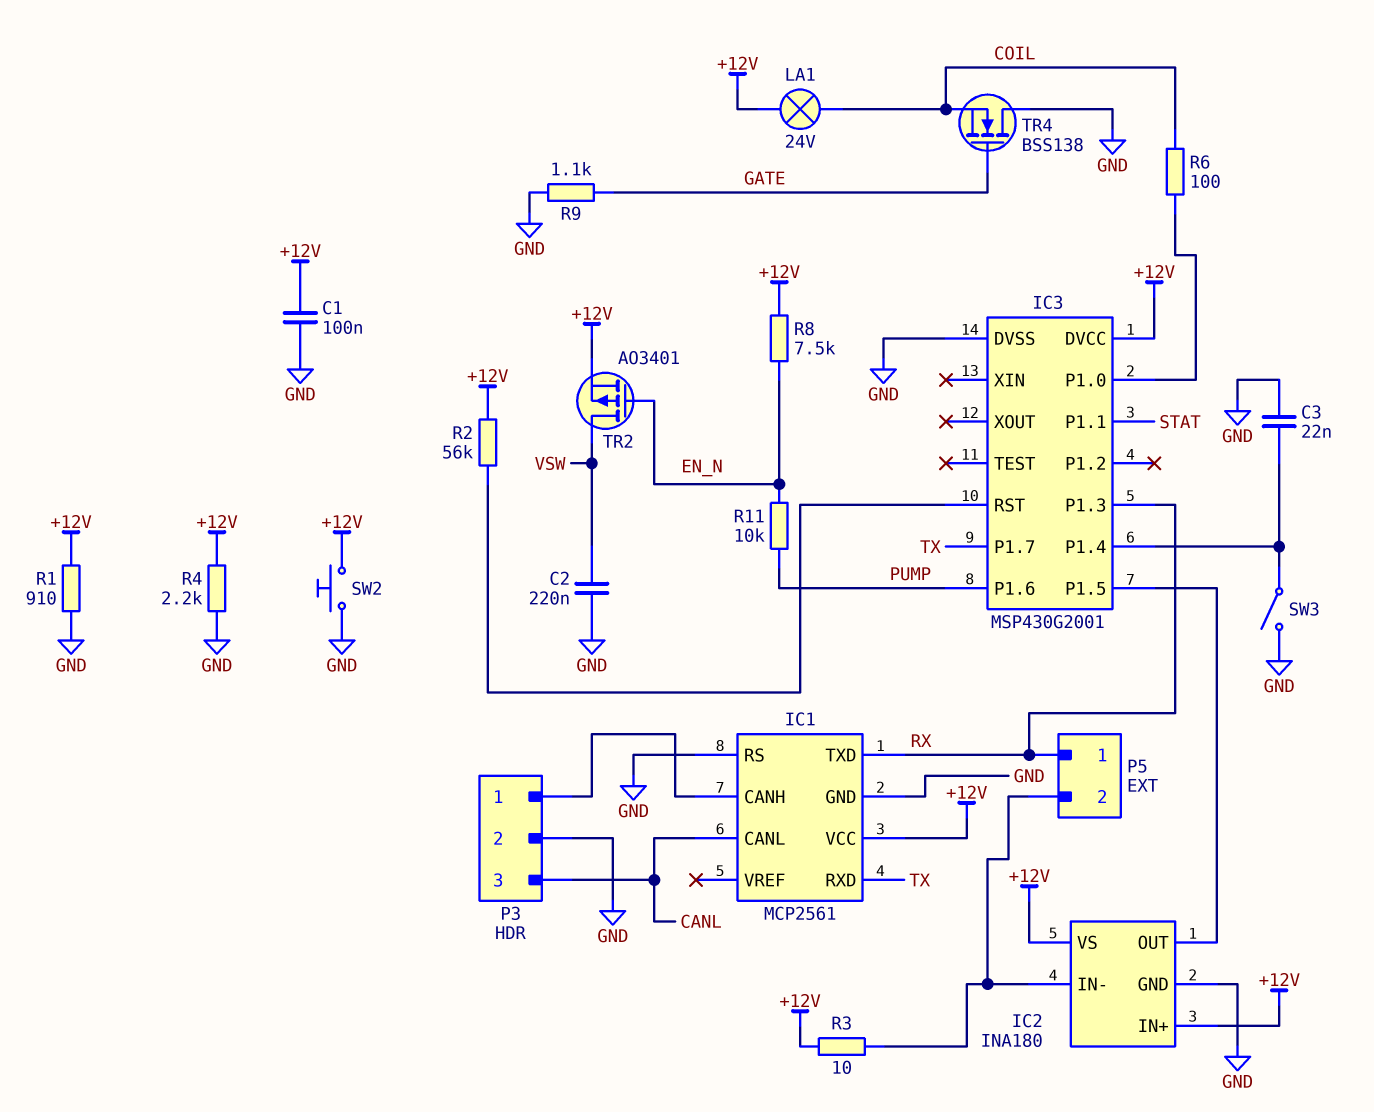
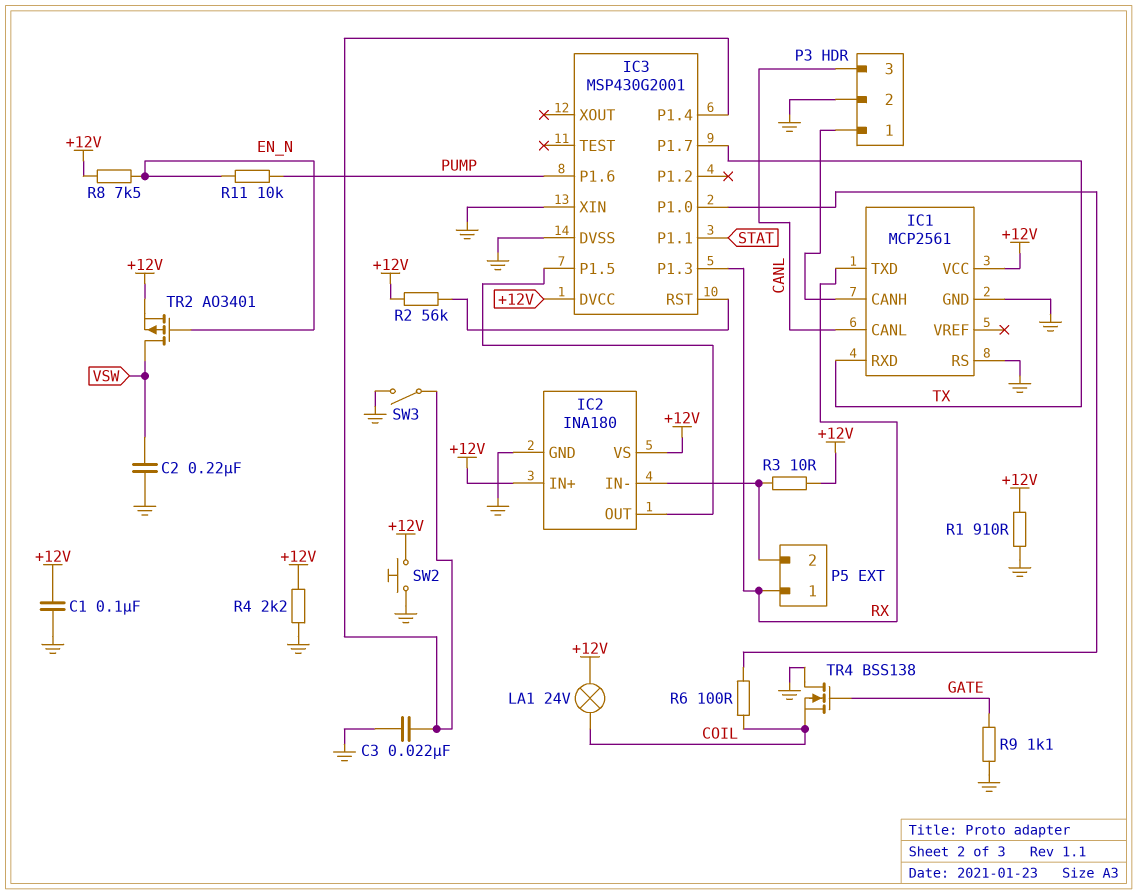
IC3 pin XIN: none -> GND

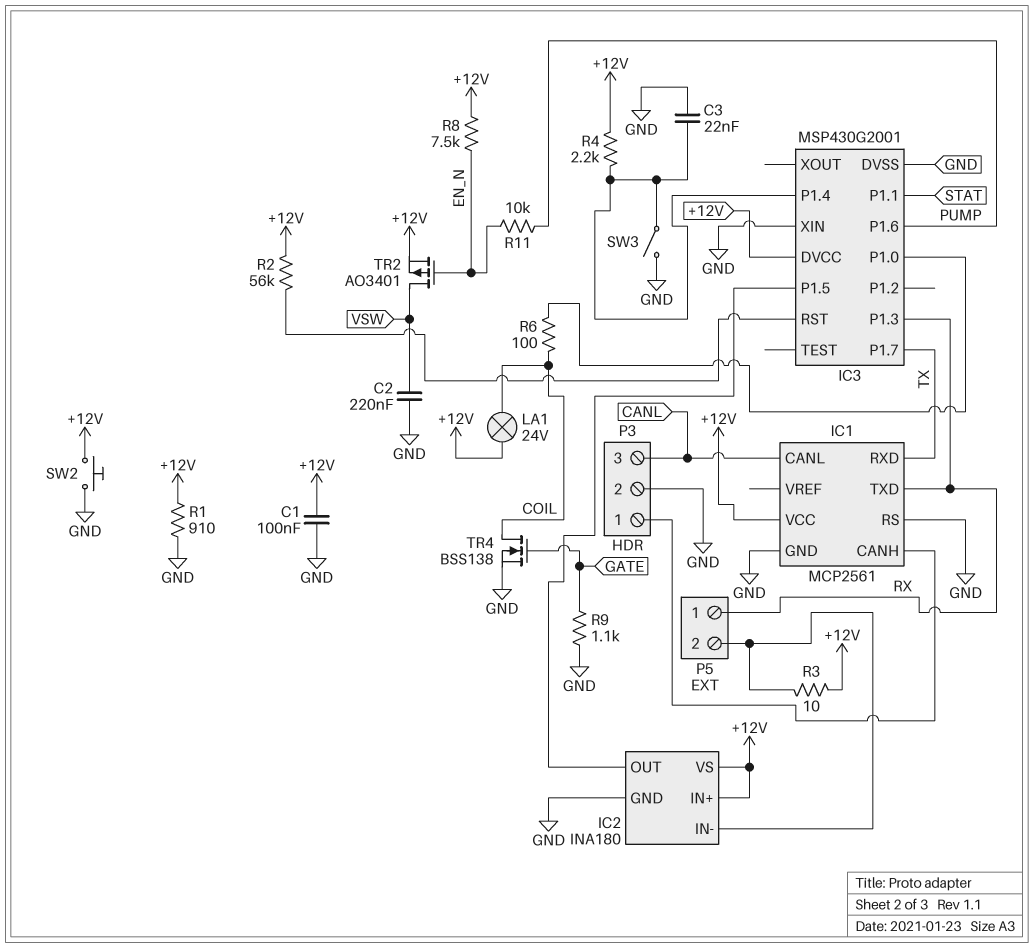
R4: 2.2k (+12V, GND) -> 2.2k (+12V, IC3/P1.4)
TR4: NMOS BSS138 (G GATE, D GND, S COIL) -> NMOS BSS138 (G GATE, D COIL, S GND)

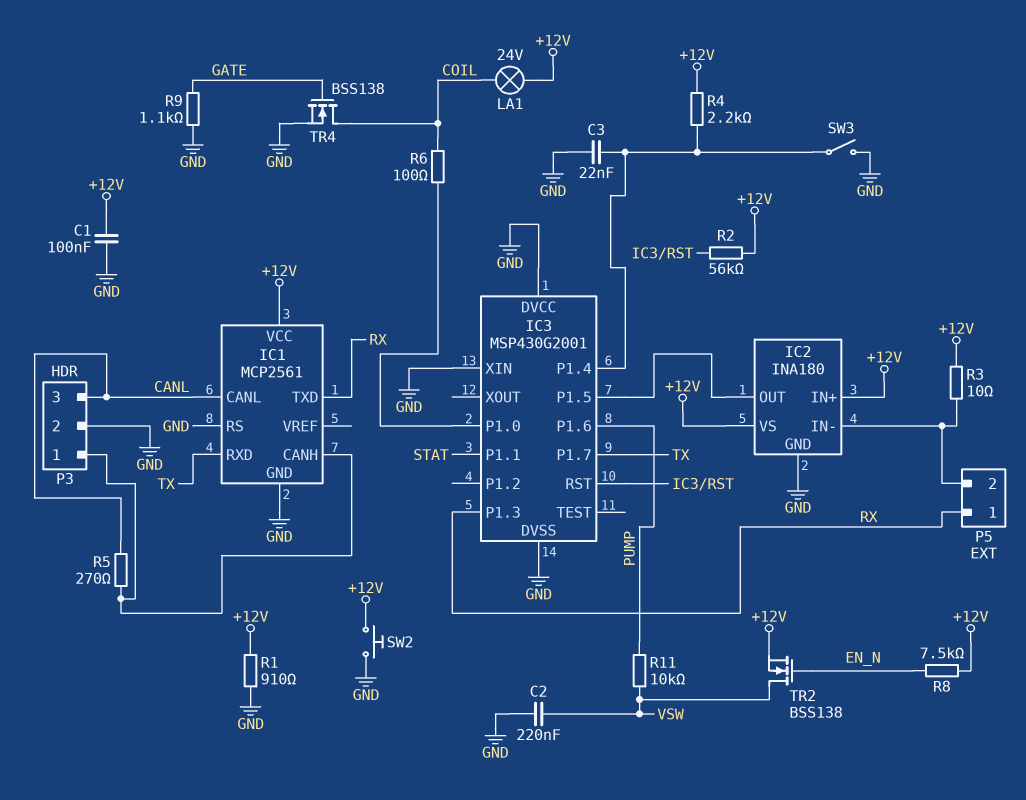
IC3 pin DVCC: +12V -> GND
R5: none -> 270 (CANL, IC1/CANH)
R11: 10k (EN_N, PUMP) -> 10k (PUMP, VSW)
TR2: PMOS AO3401 (G EN_N, D VSW, S +12V) -> NMOS BSS138 (G EN_N, D VSW, S +12V)

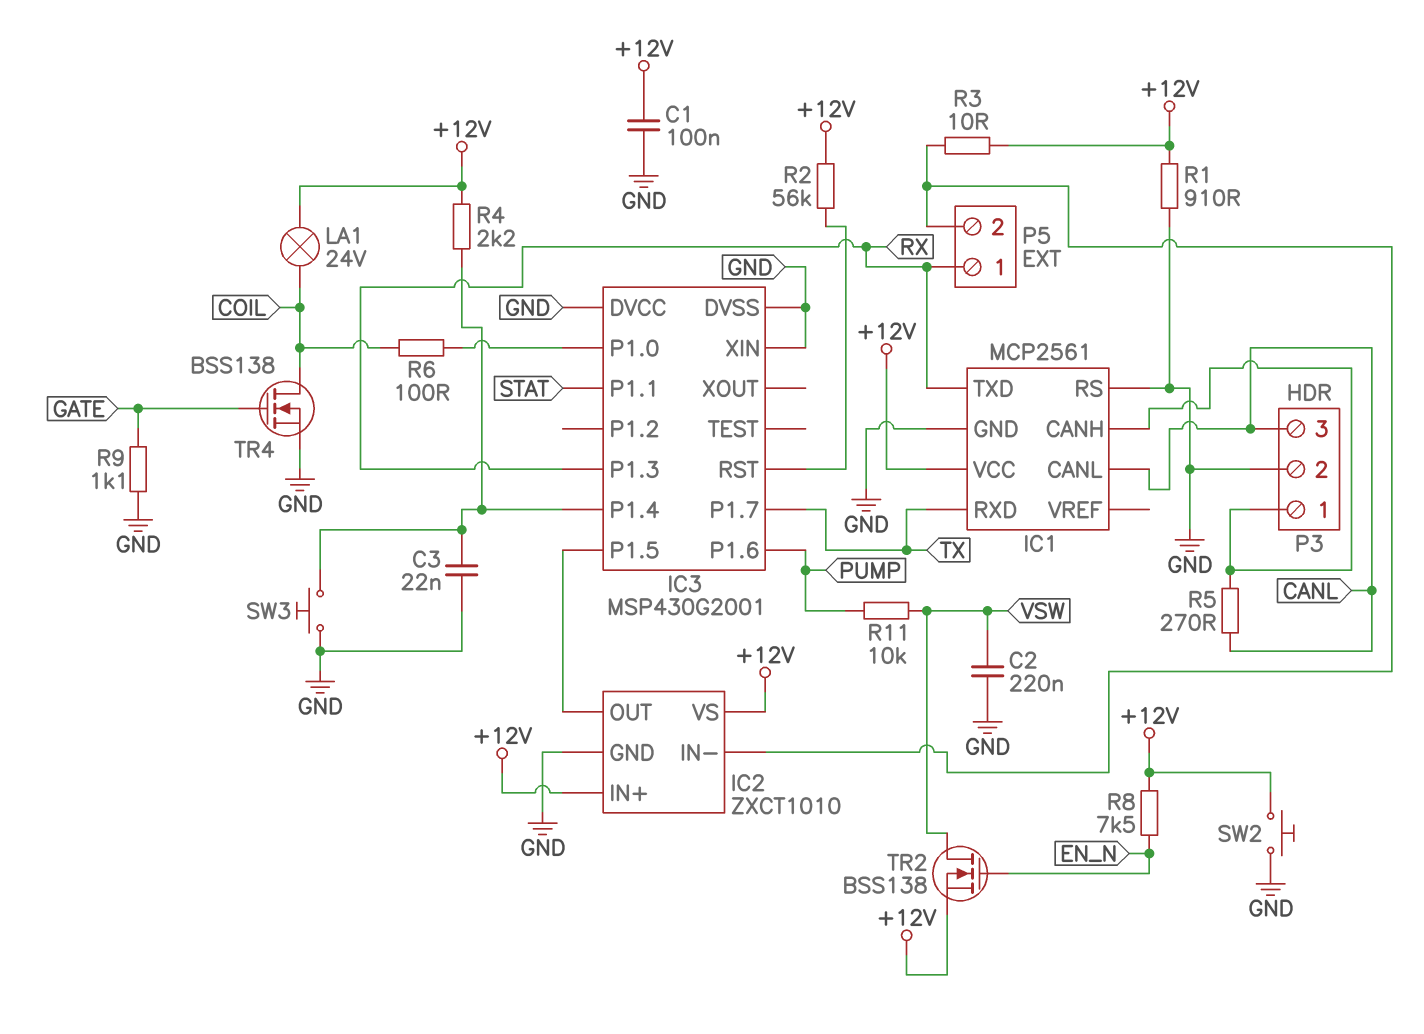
IC2: INA180 -> ZXCT1010
SW3: switch (GND, IC3/P1.4) -> button (GND, IC3/P1.4)

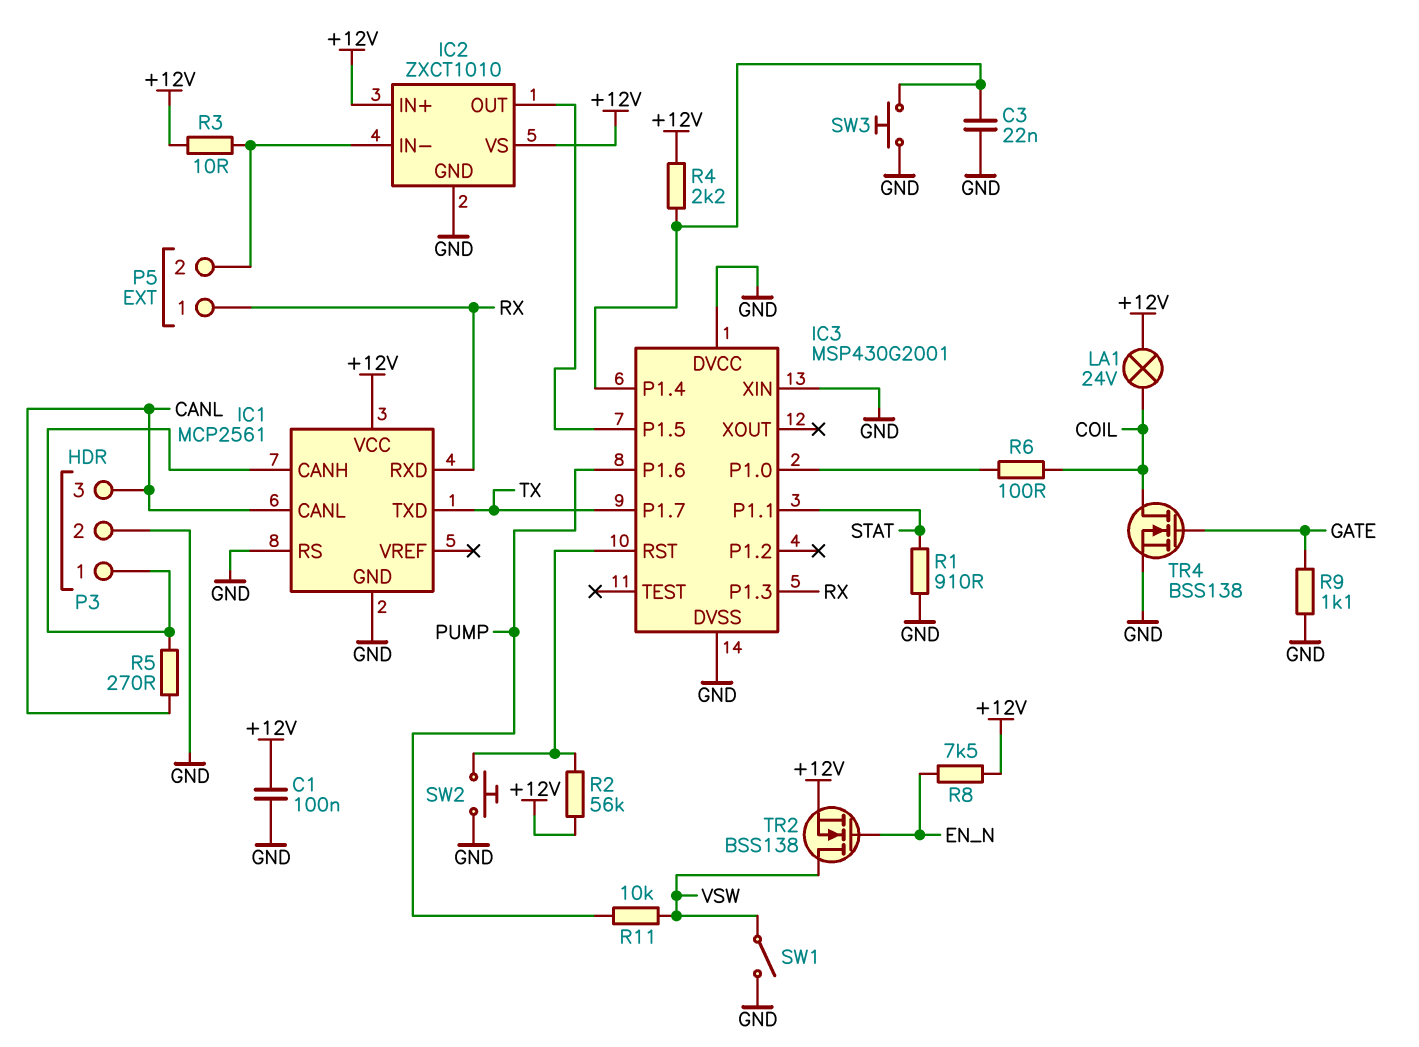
C2: 220nF (GND, VSW) -> none
IC1 pin RXD: TX -> RX
IC1 pin TXD: RX -> TX
R1: 910 (+12V, GND) -> 910 (GND, STAT)
SW1: none -> switch (GND, VSW)
SW2: button (+12V, GND) -> button (GND, IC3/RST)

